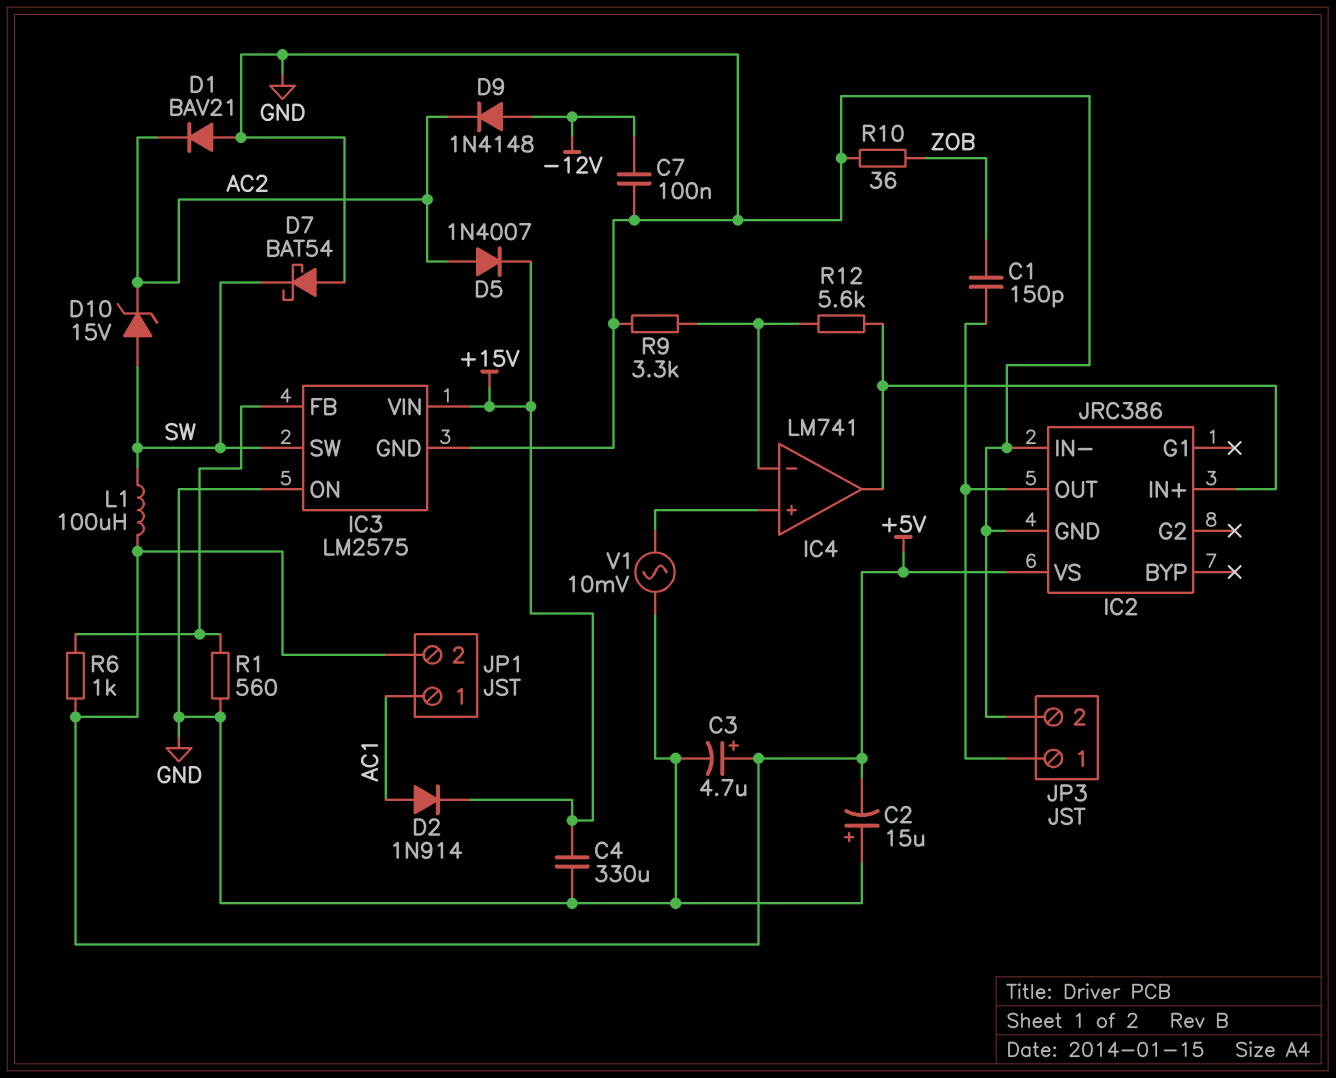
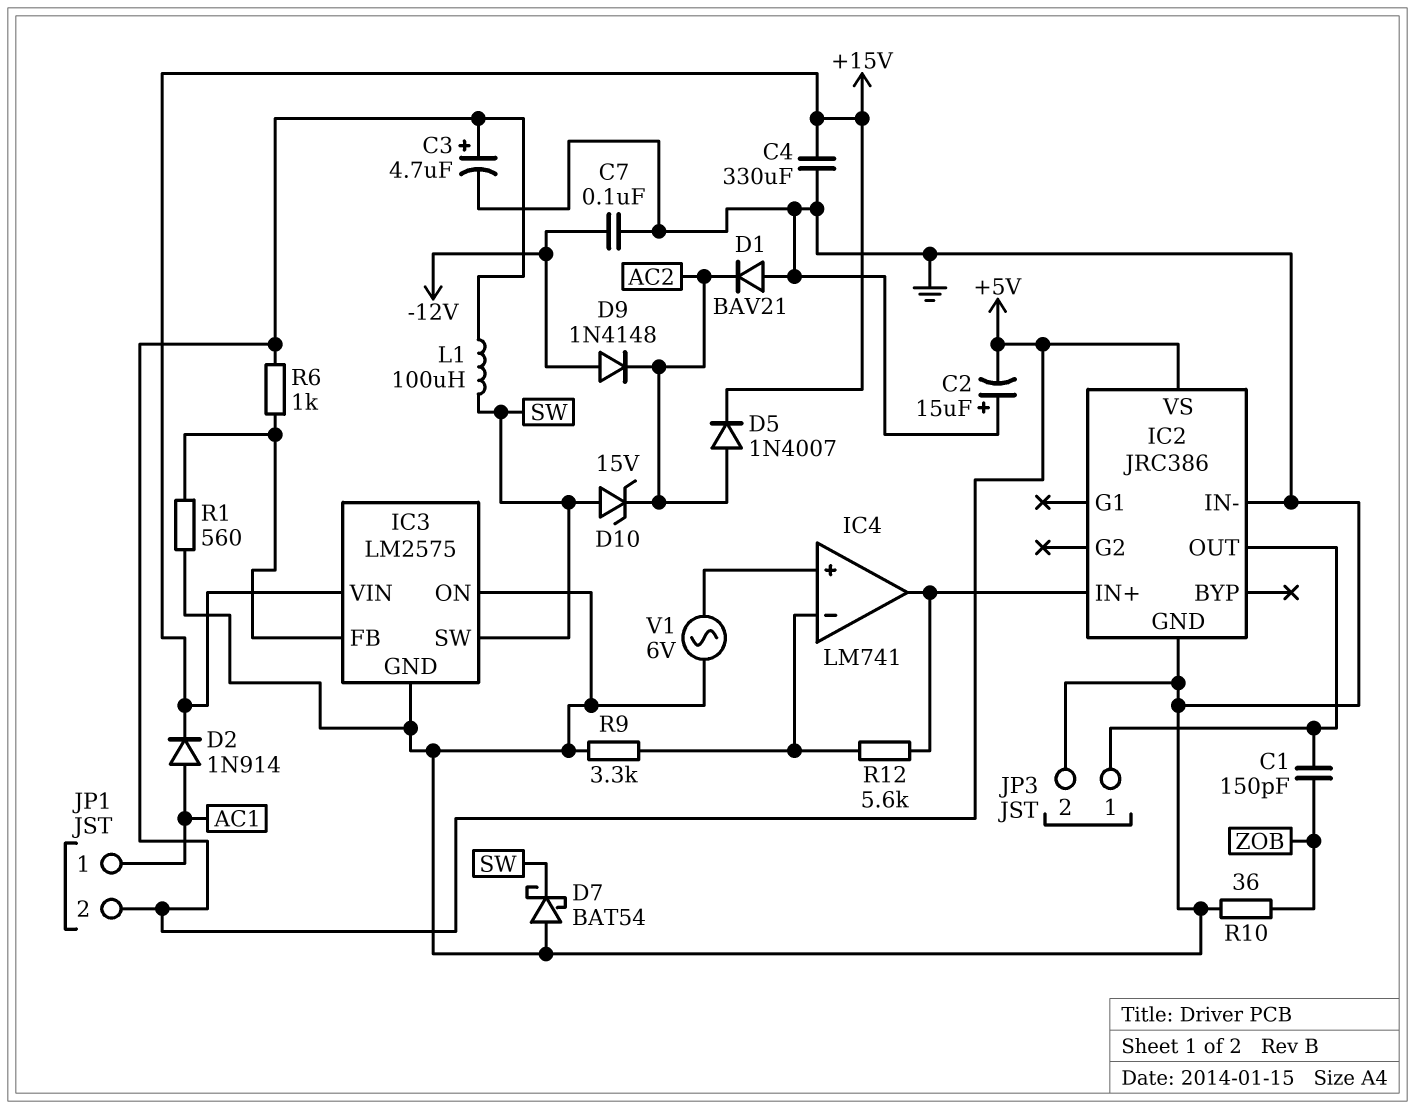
V1: AC 10mV (GND, IC4/in+) -> AC 6V (GND, IC4/in+)

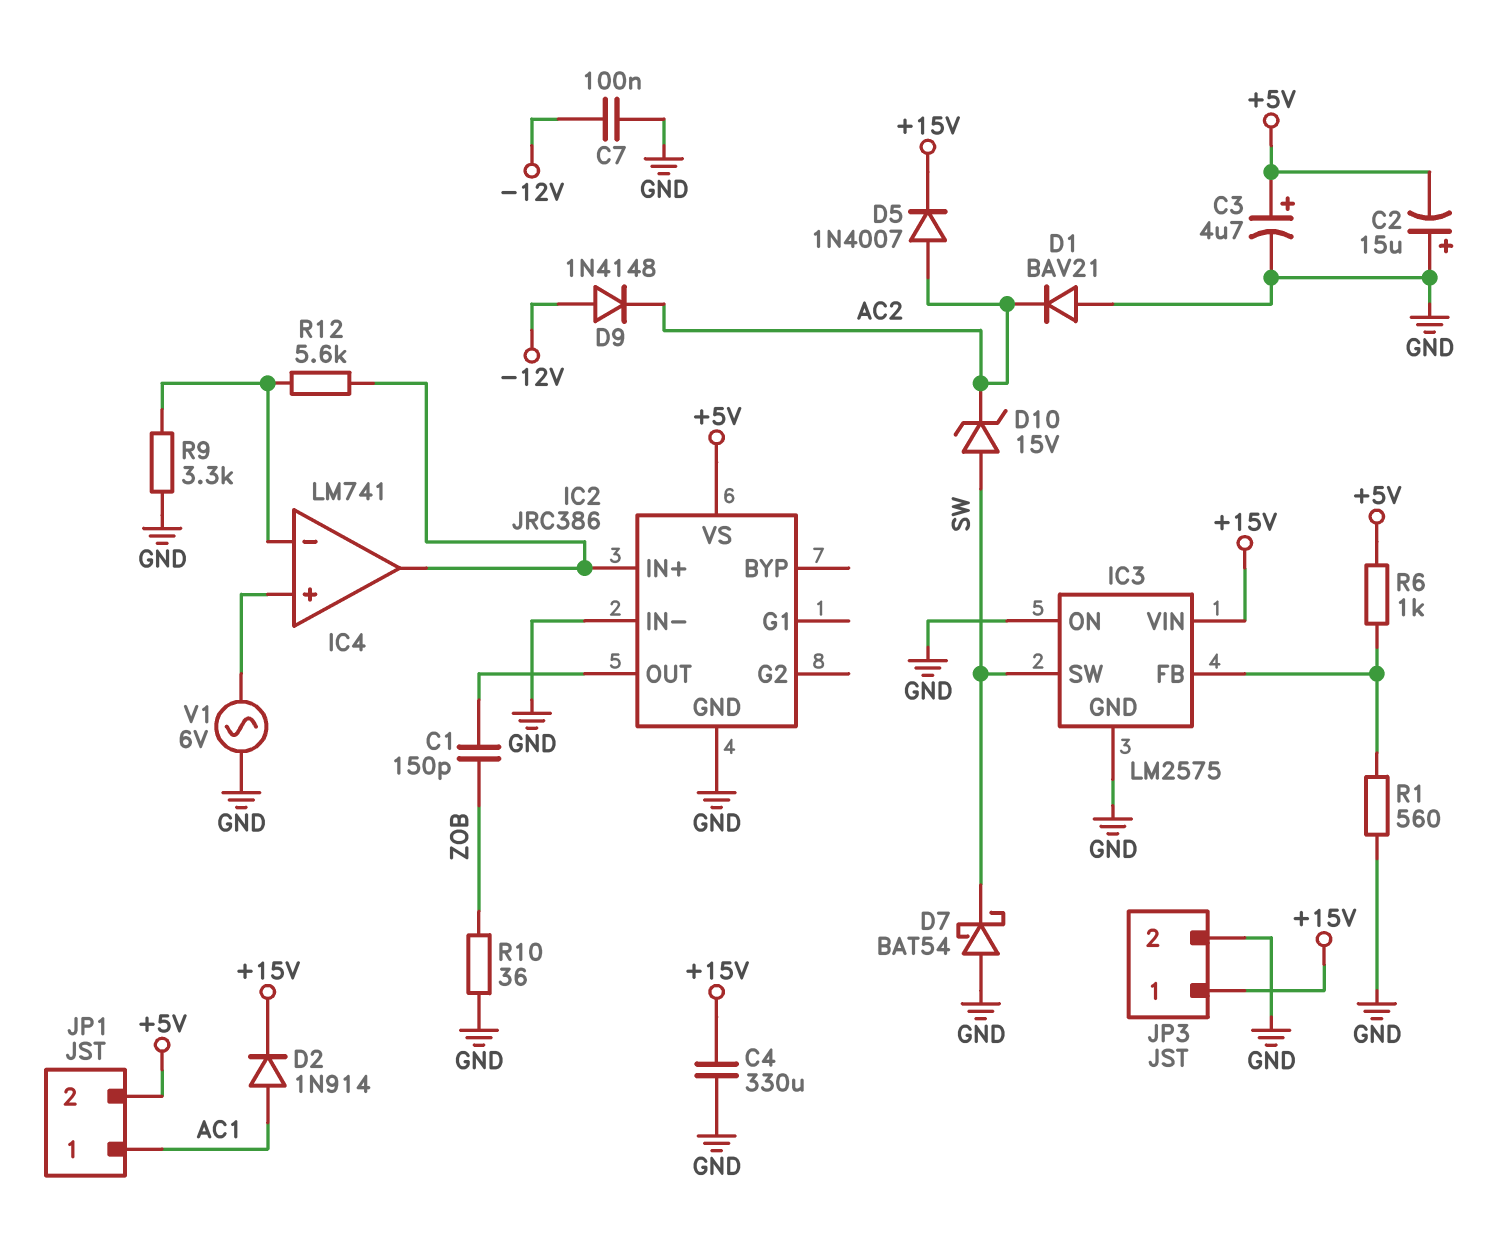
JP3 pin 1: IC2/OUT -> +15V
L1: 100uH (+5V, SW) -> none

